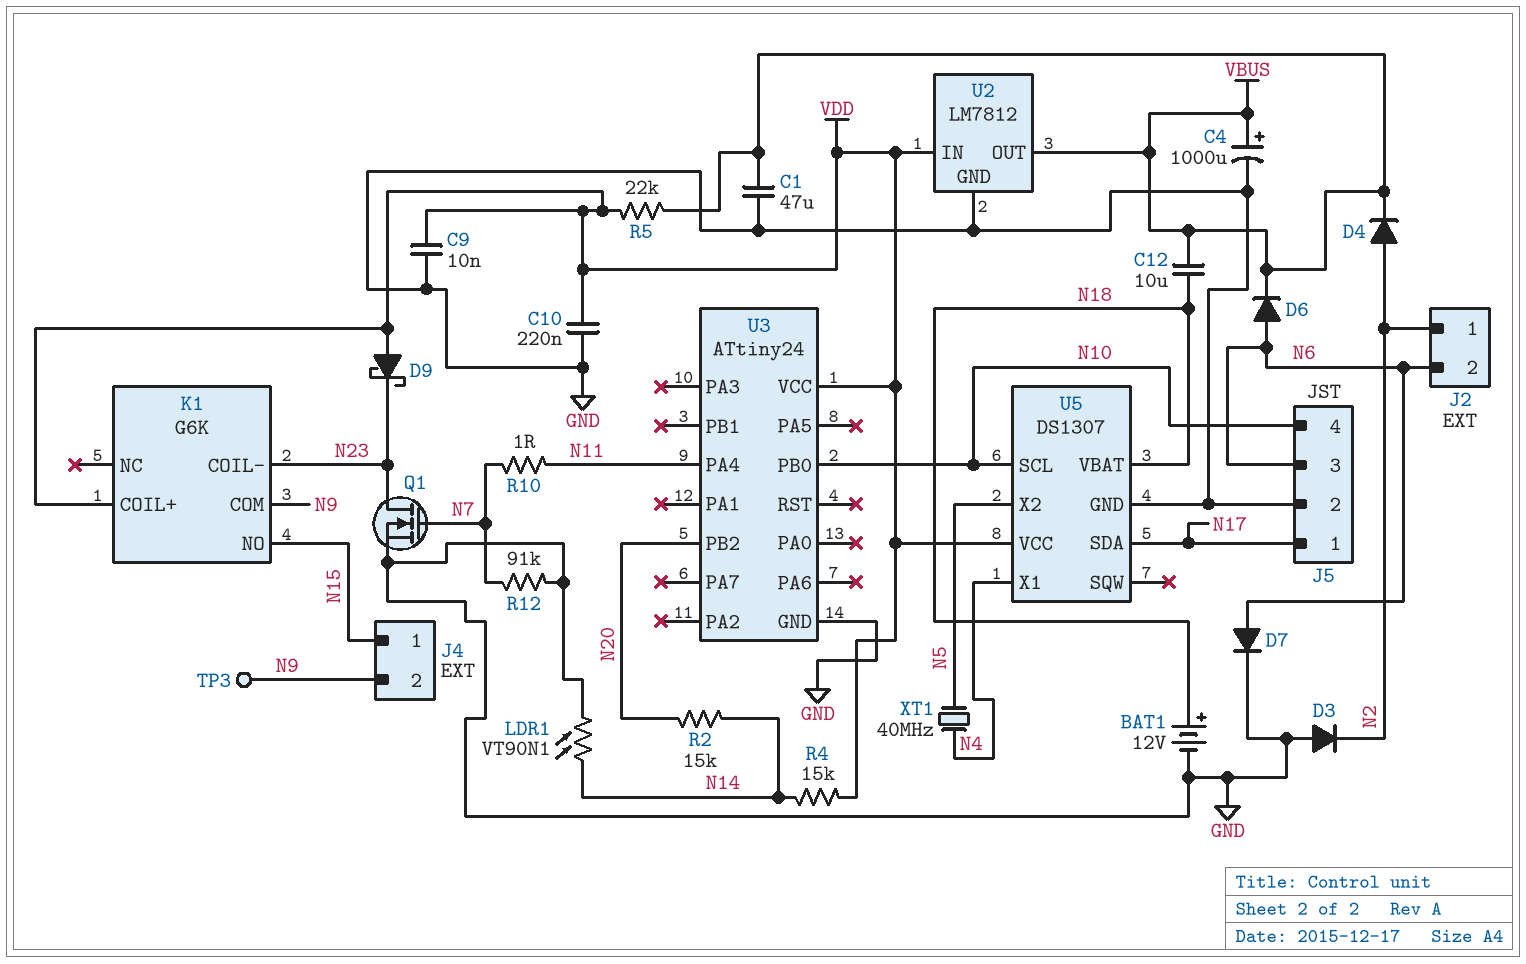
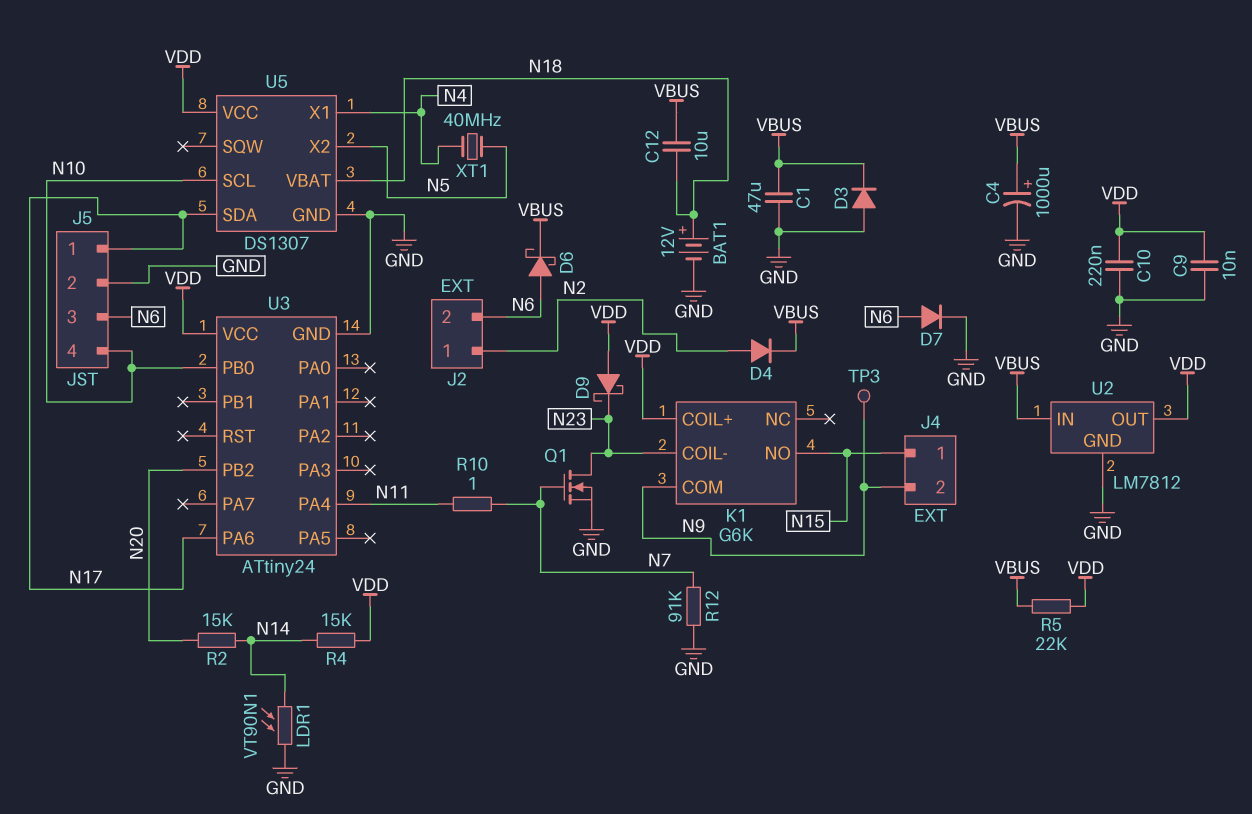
D3: diode (A GND, K N2) -> diode (A GND, K VBUS)
D6: diode (A N6, K VBUS) -> schottky (A N6, K VBUS)
U2 pin IN: VDD -> VBUS
U2 pin OUT: VBUS -> VDD
U3 pin PA6: none -> N17

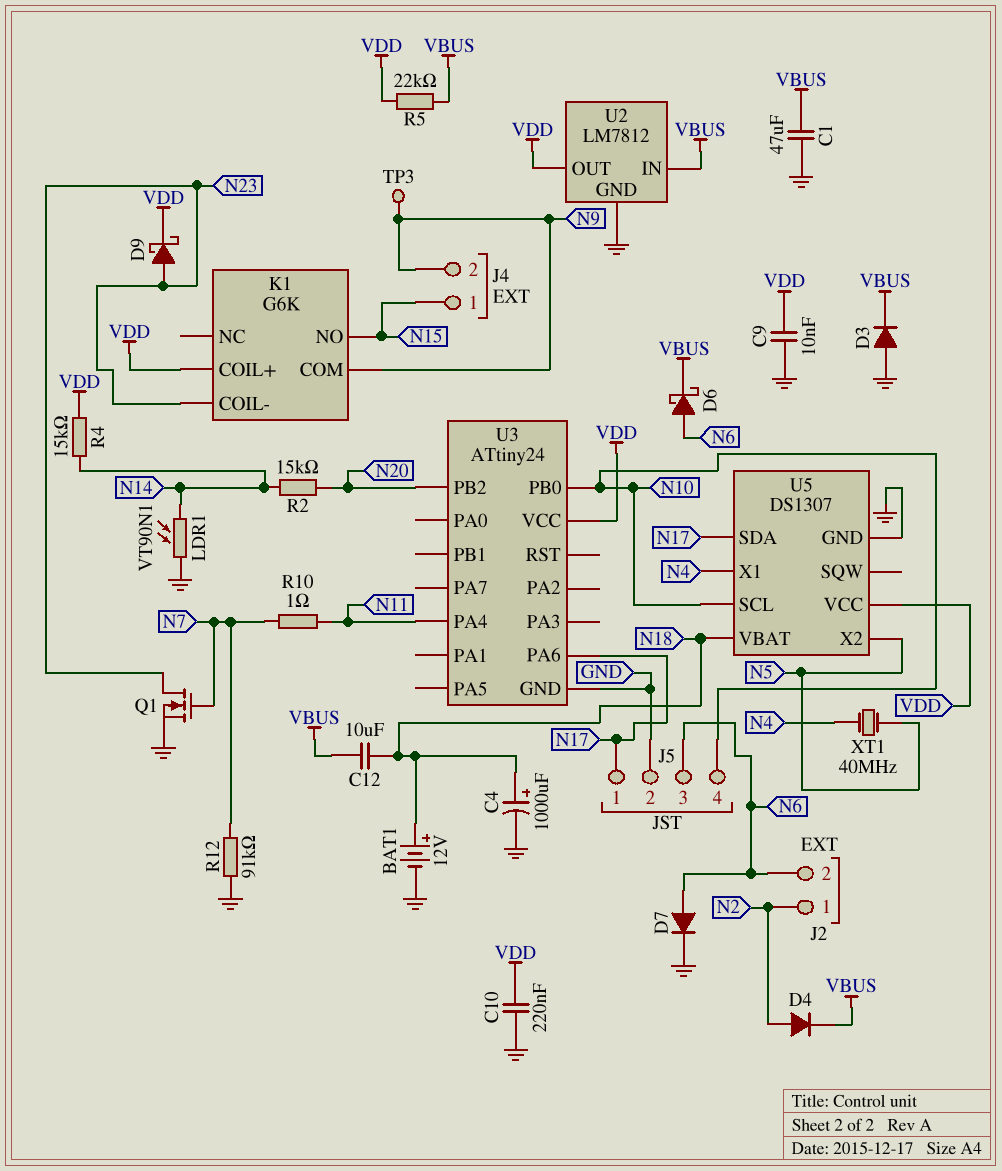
C4: 1000uF (plus VBUS, minus GND) -> 1000uF (plus N18, minus GND)
D9: schottky (A VDD, K N23) -> schottky (A N23, K VDD)

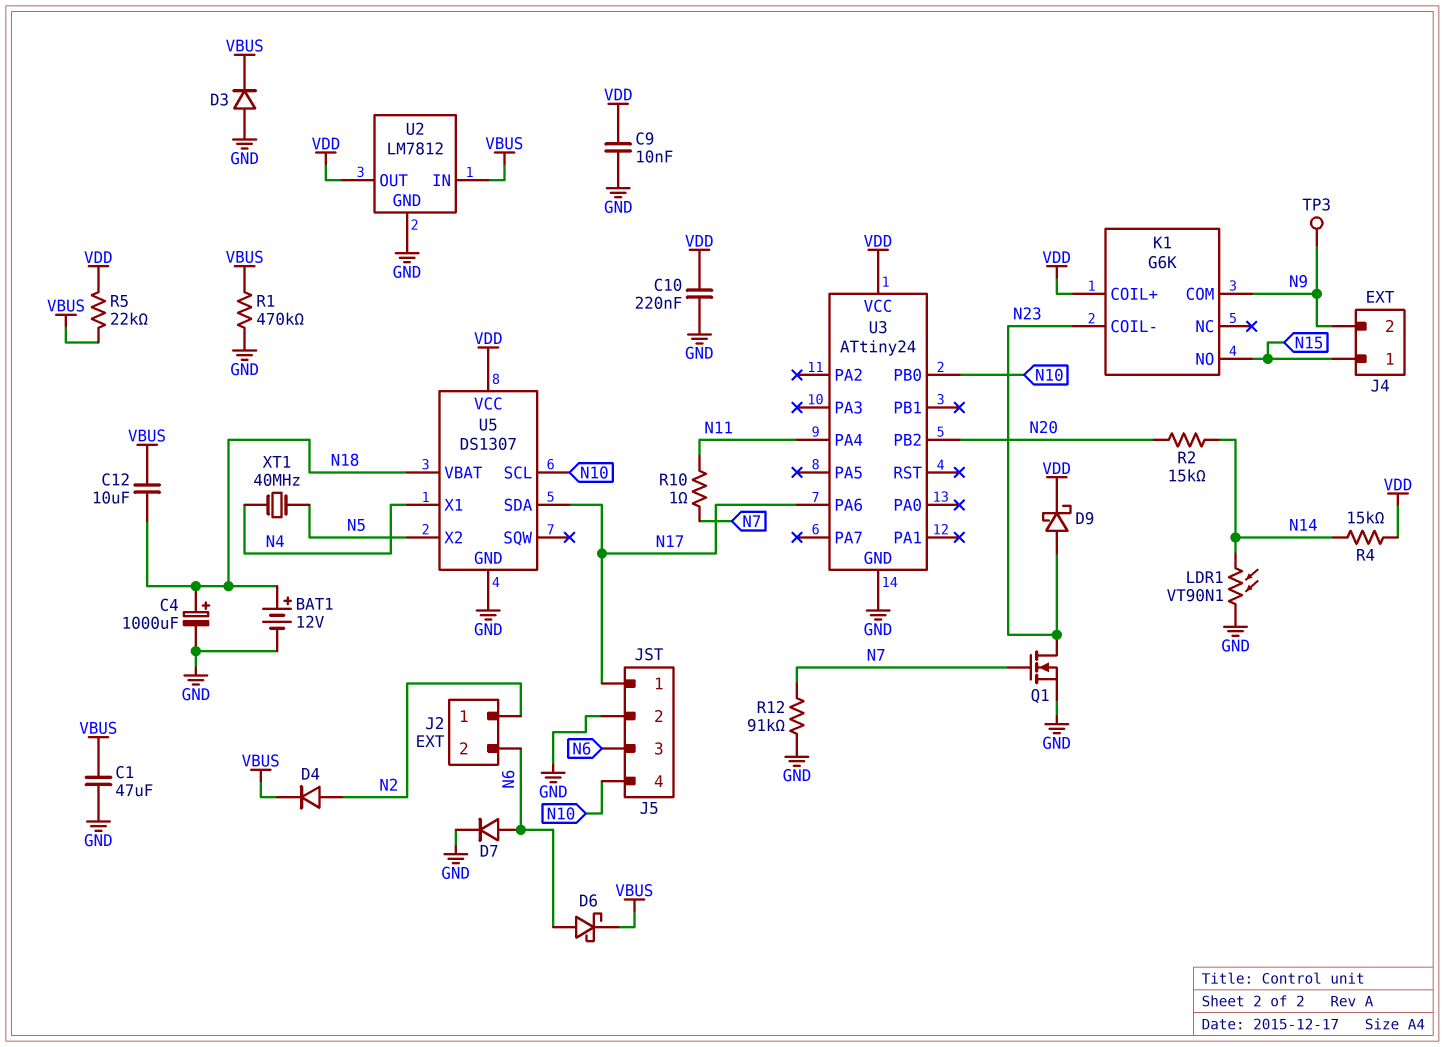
R1: none -> 470k (GND, VBUS)

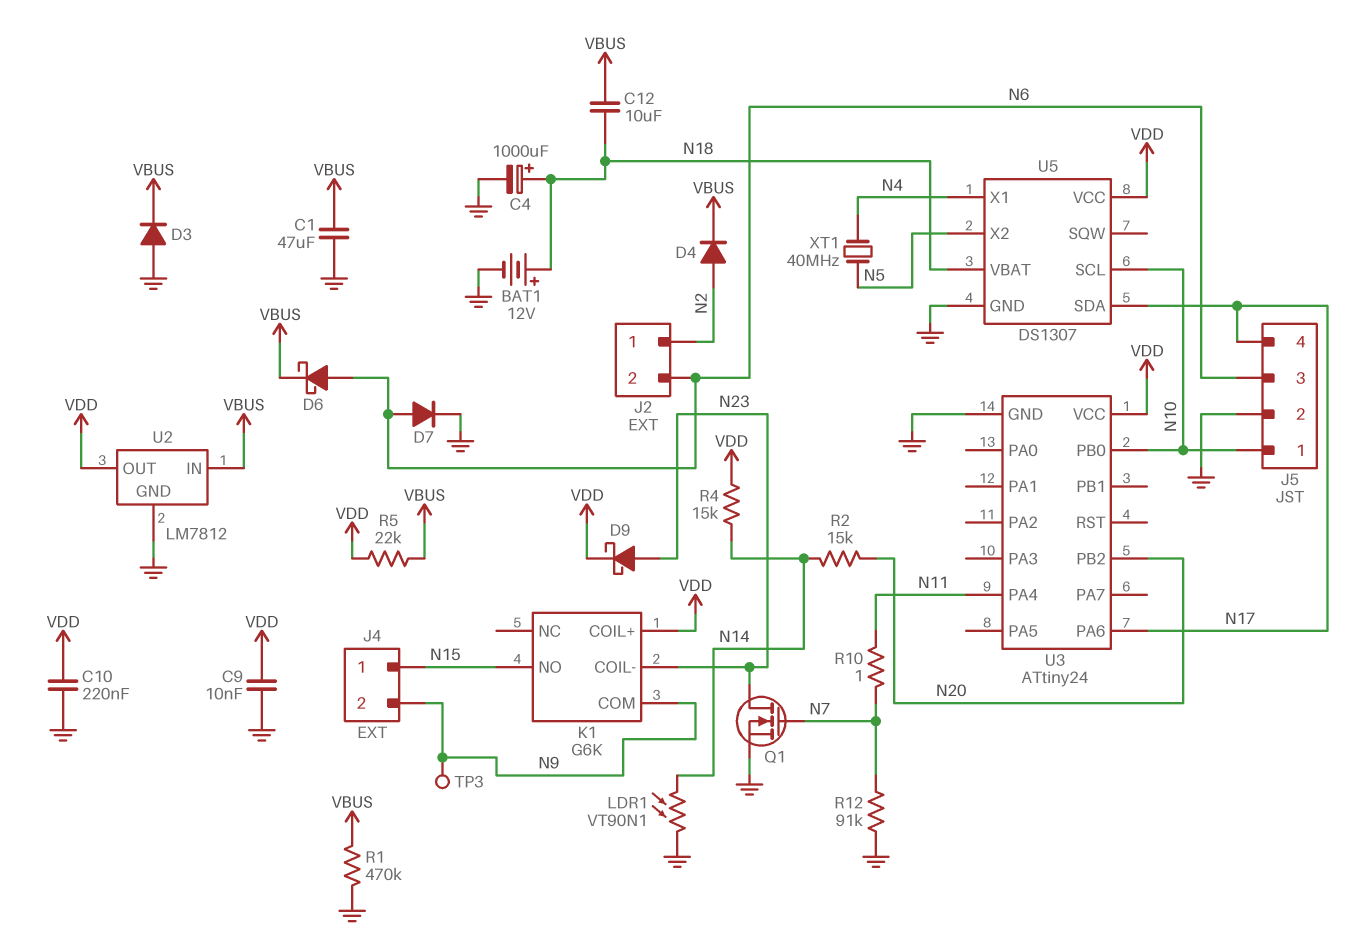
J5 pin 1: N17 -> N10
J5 pin 4: N10 -> N17

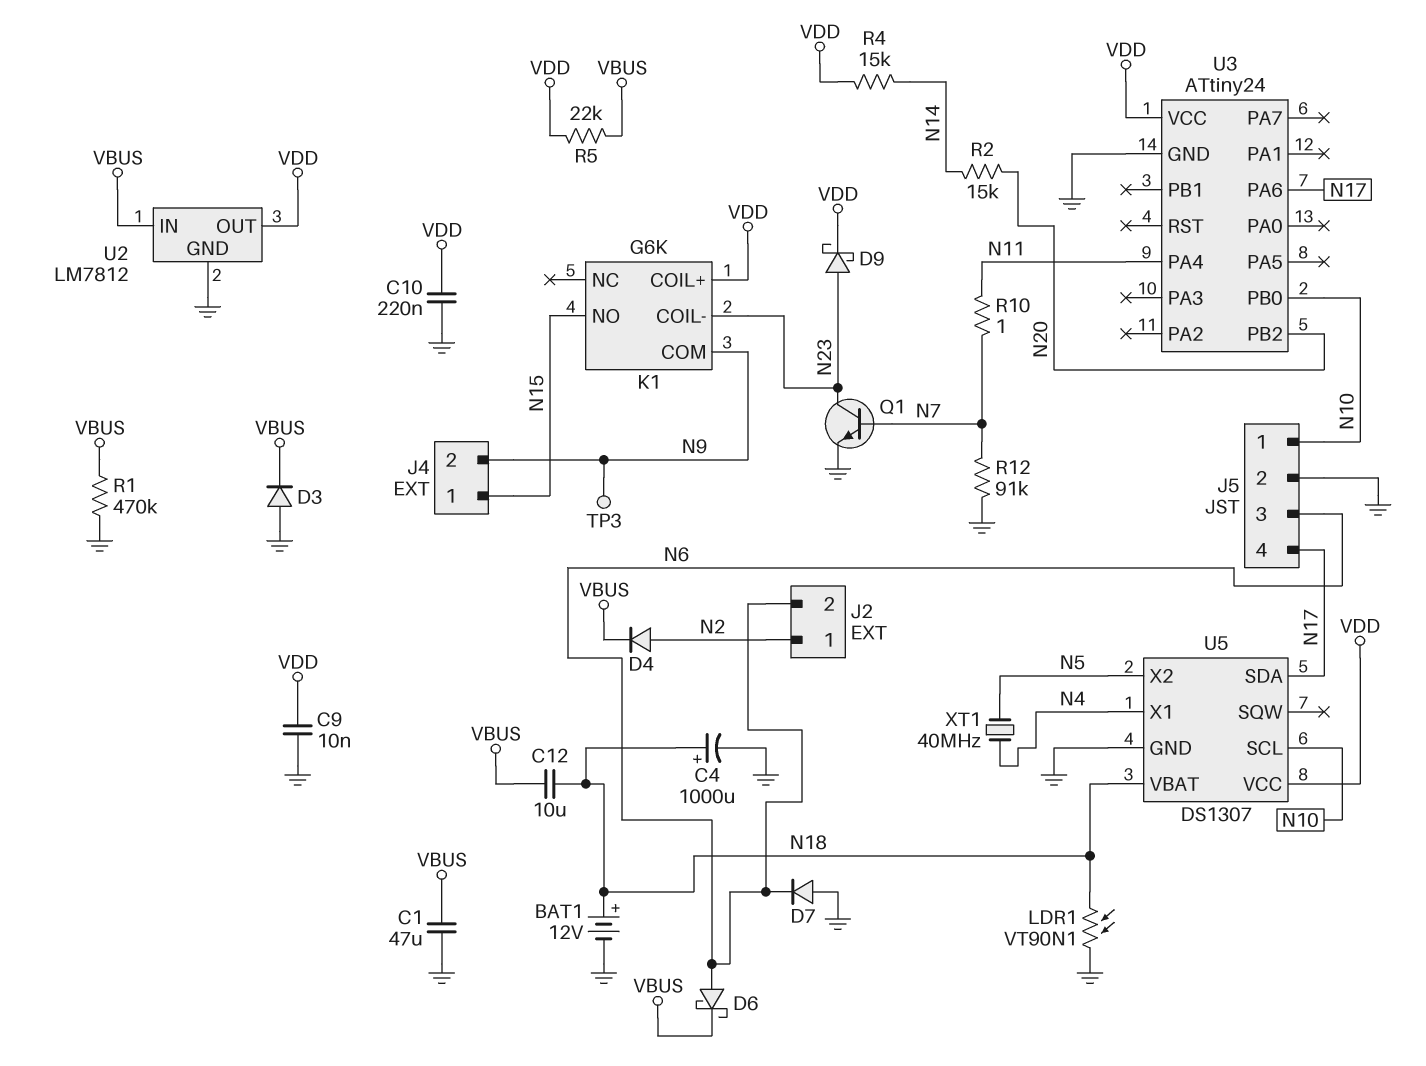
D7: diode (A N6, K GND) -> diode (A GND, K N6)
LDR1: VT90N1 (GND, N14) -> VT90N1 (GND, N18)
Q1: NMOS (G N7, D N23, S GND) -> NPN (B N7, C N23, E GND)

